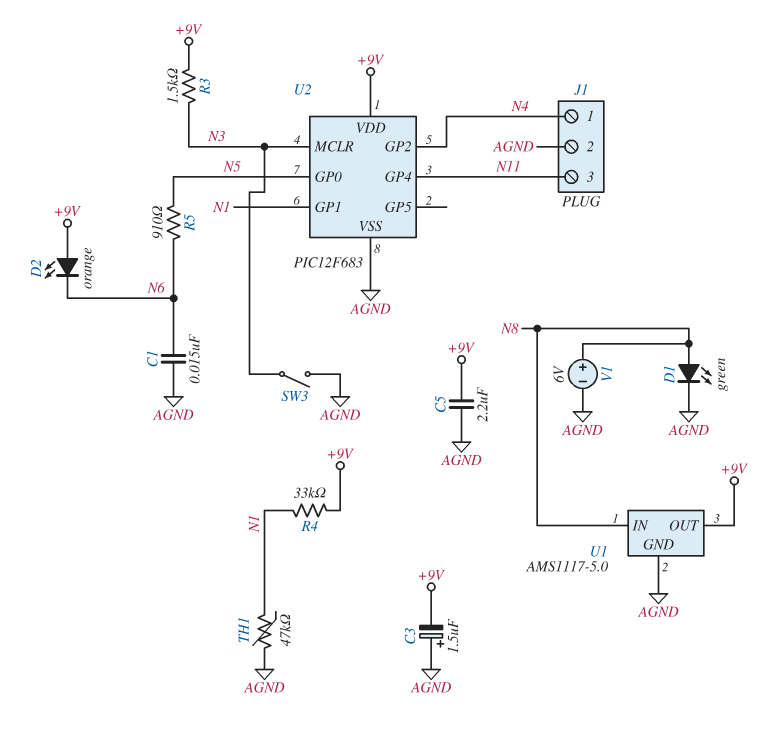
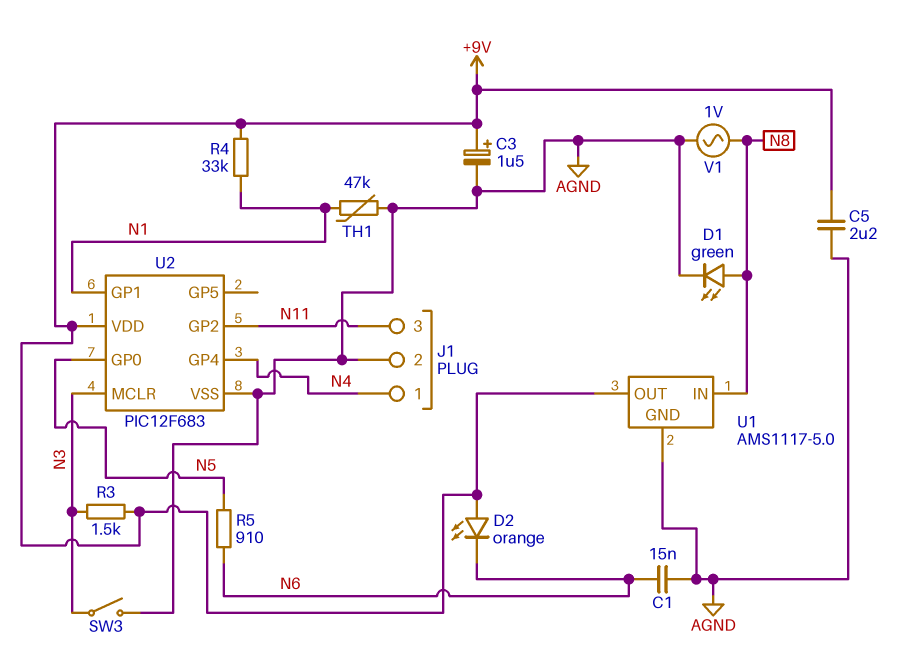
C3: 1.5uF (plus AGND, minus +9V) -> 1.5uF (plus +9V, minus AGND)
U2 pin GP2: N4 -> N11
U2 pin GP4: N11 -> N4
V1: 6V (plus N8, minus AGND) -> AC 1V (AGND, N8)

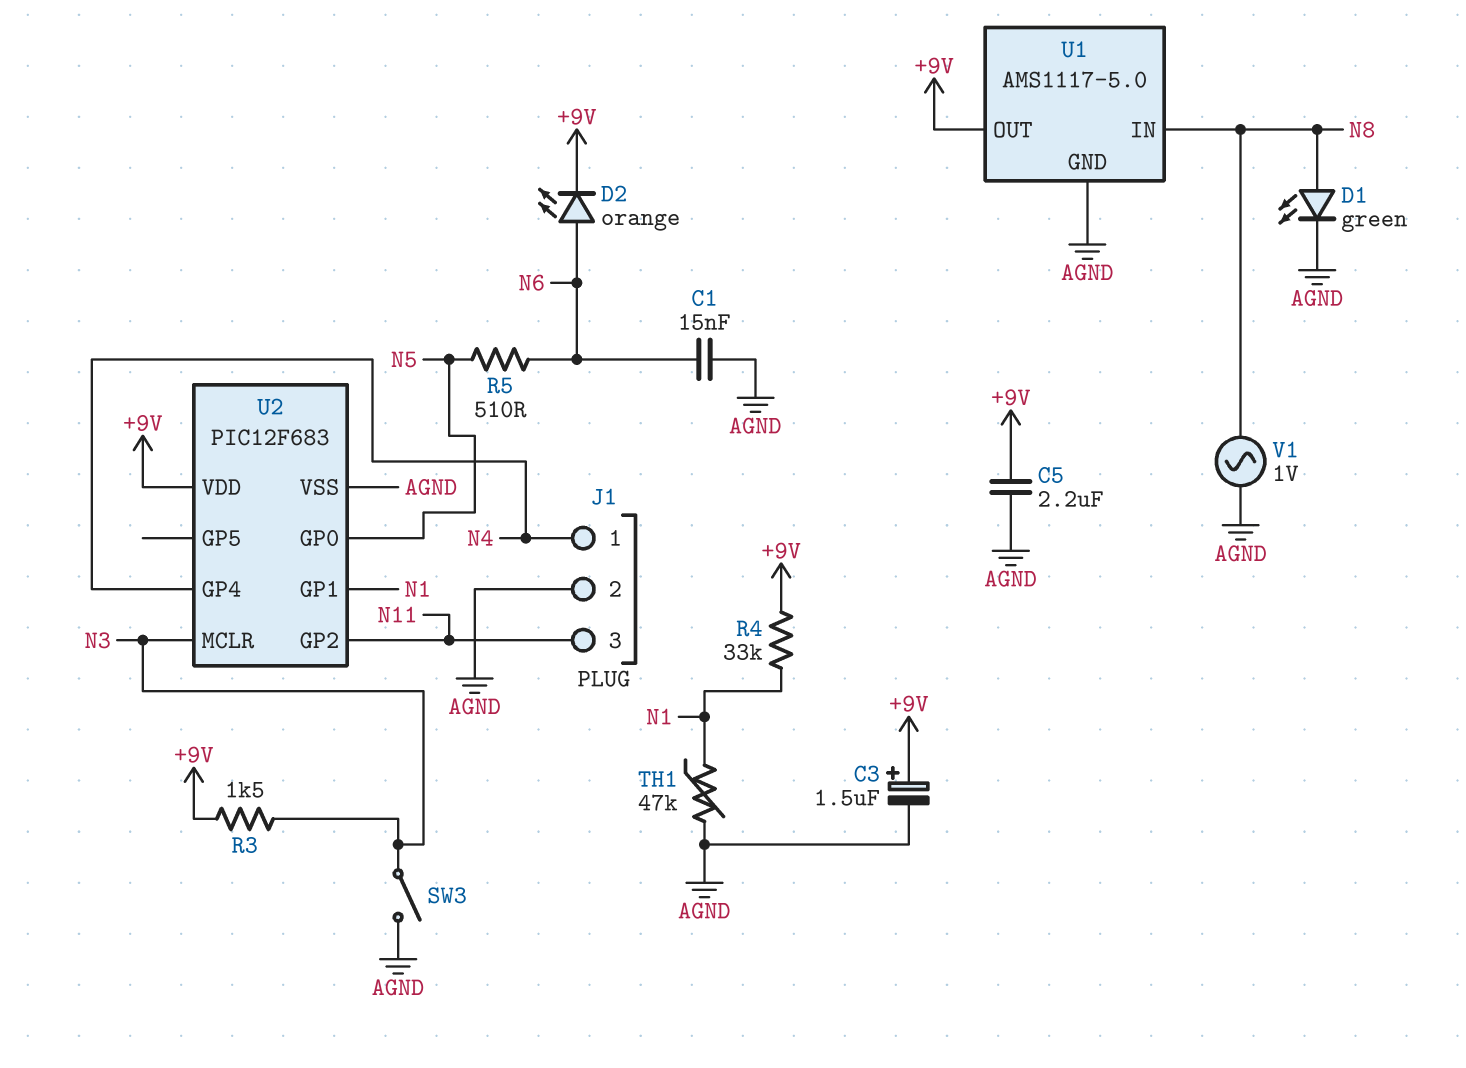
D2: LED orange (A +9V, K N6) -> LED orange (A N6, K +9V)
R5: 910 (N5, N6) -> 510 (N5, N6)

